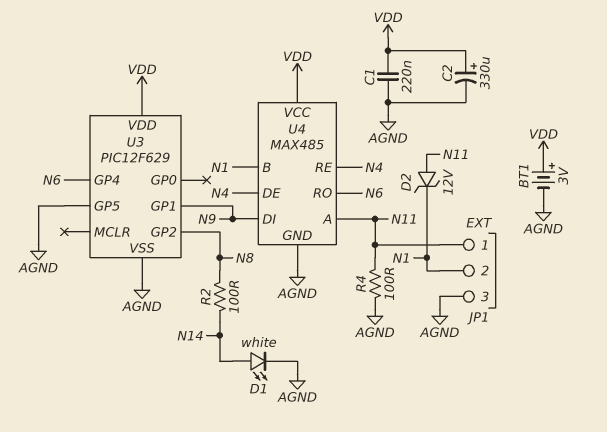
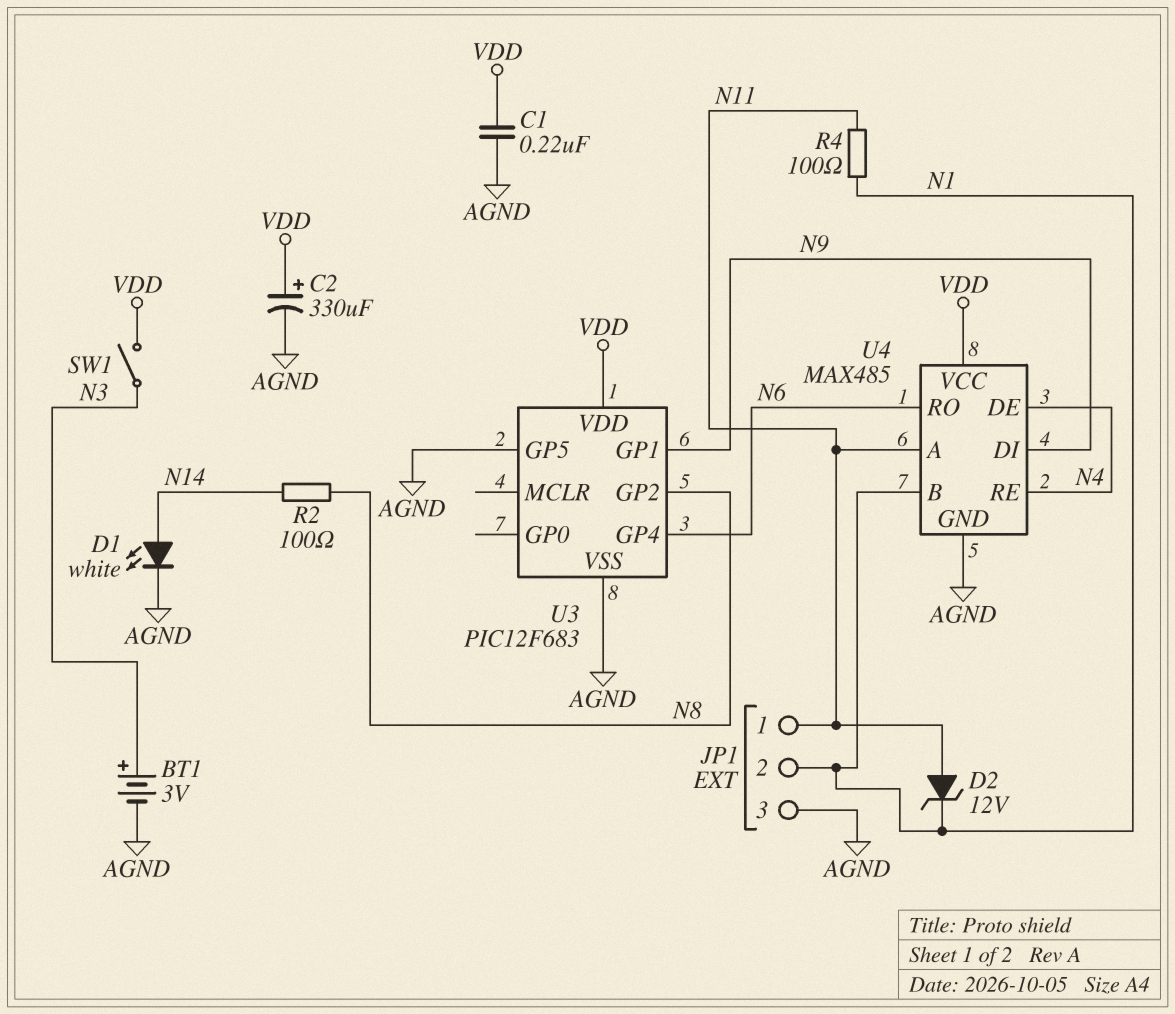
BT1: 3V (plus VDD, minus AGND) -> 3V (plus N3, minus AGND)
R4: 100 (AGND, N11) -> 100 (N1, N11)
SW1: none -> switch (N3, VDD)
U3: PIC12F629 -> PIC12F683

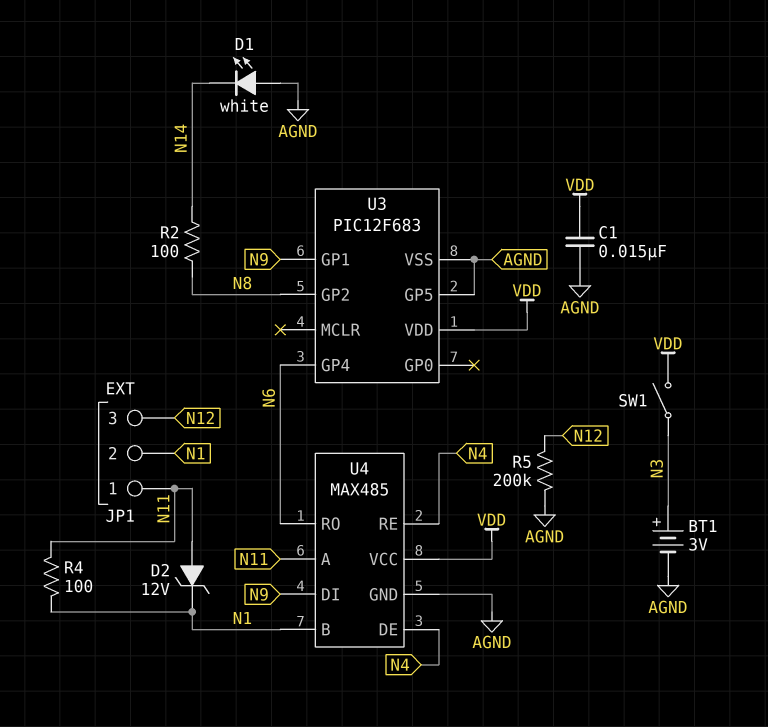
C1: 220nF (AGND, VDD) -> 15nF (AGND, VDD)
C2: 330uF (plus VDD, minus AGND) -> none
D1: LED white (A N14, K AGND) -> LED white (A AGND, K N14)
JP1 pin 3: AGND -> N12
R5: none -> 200k (AGND, N12)

